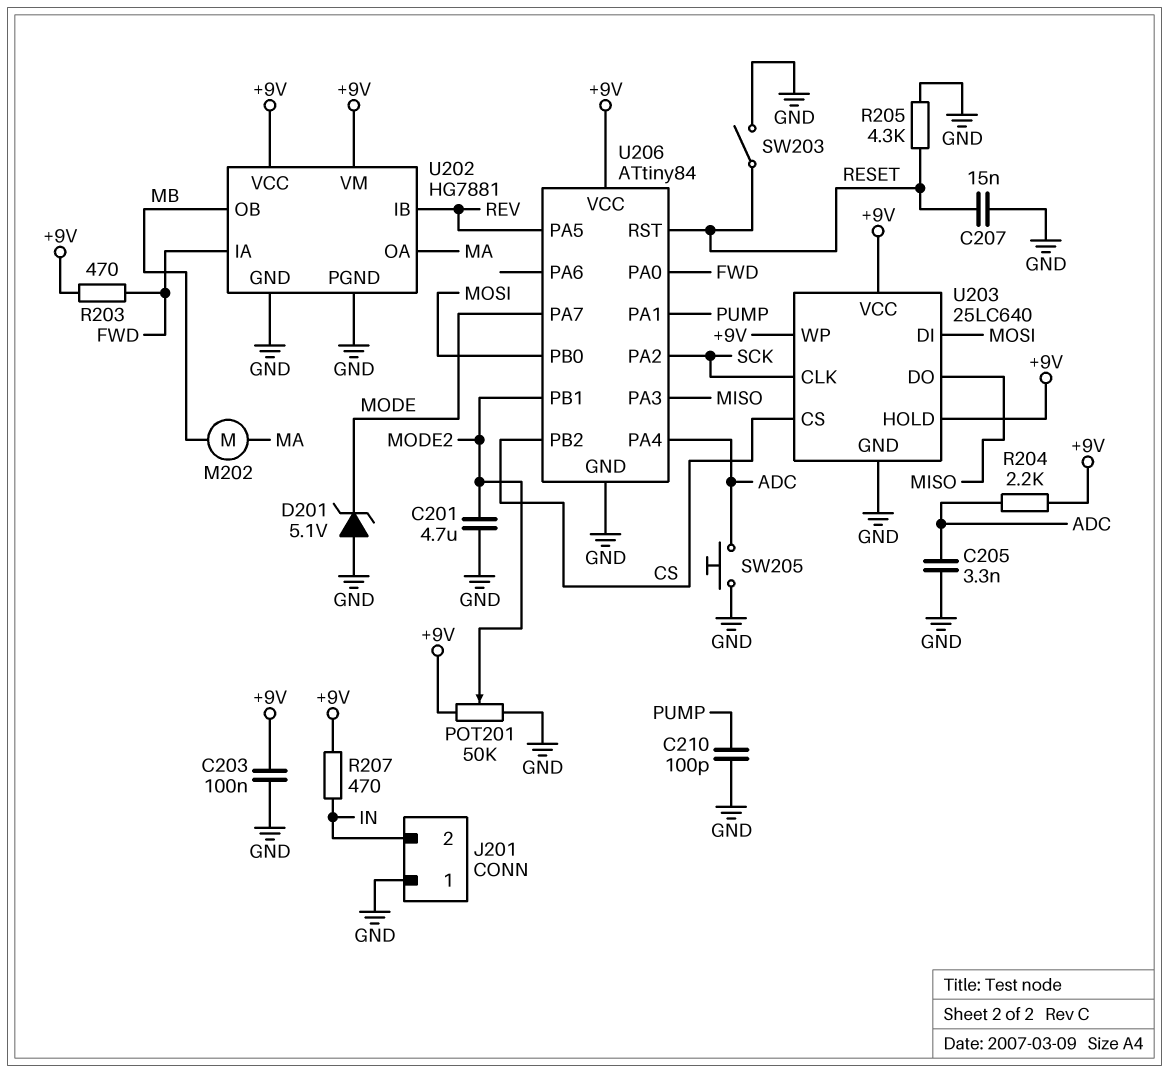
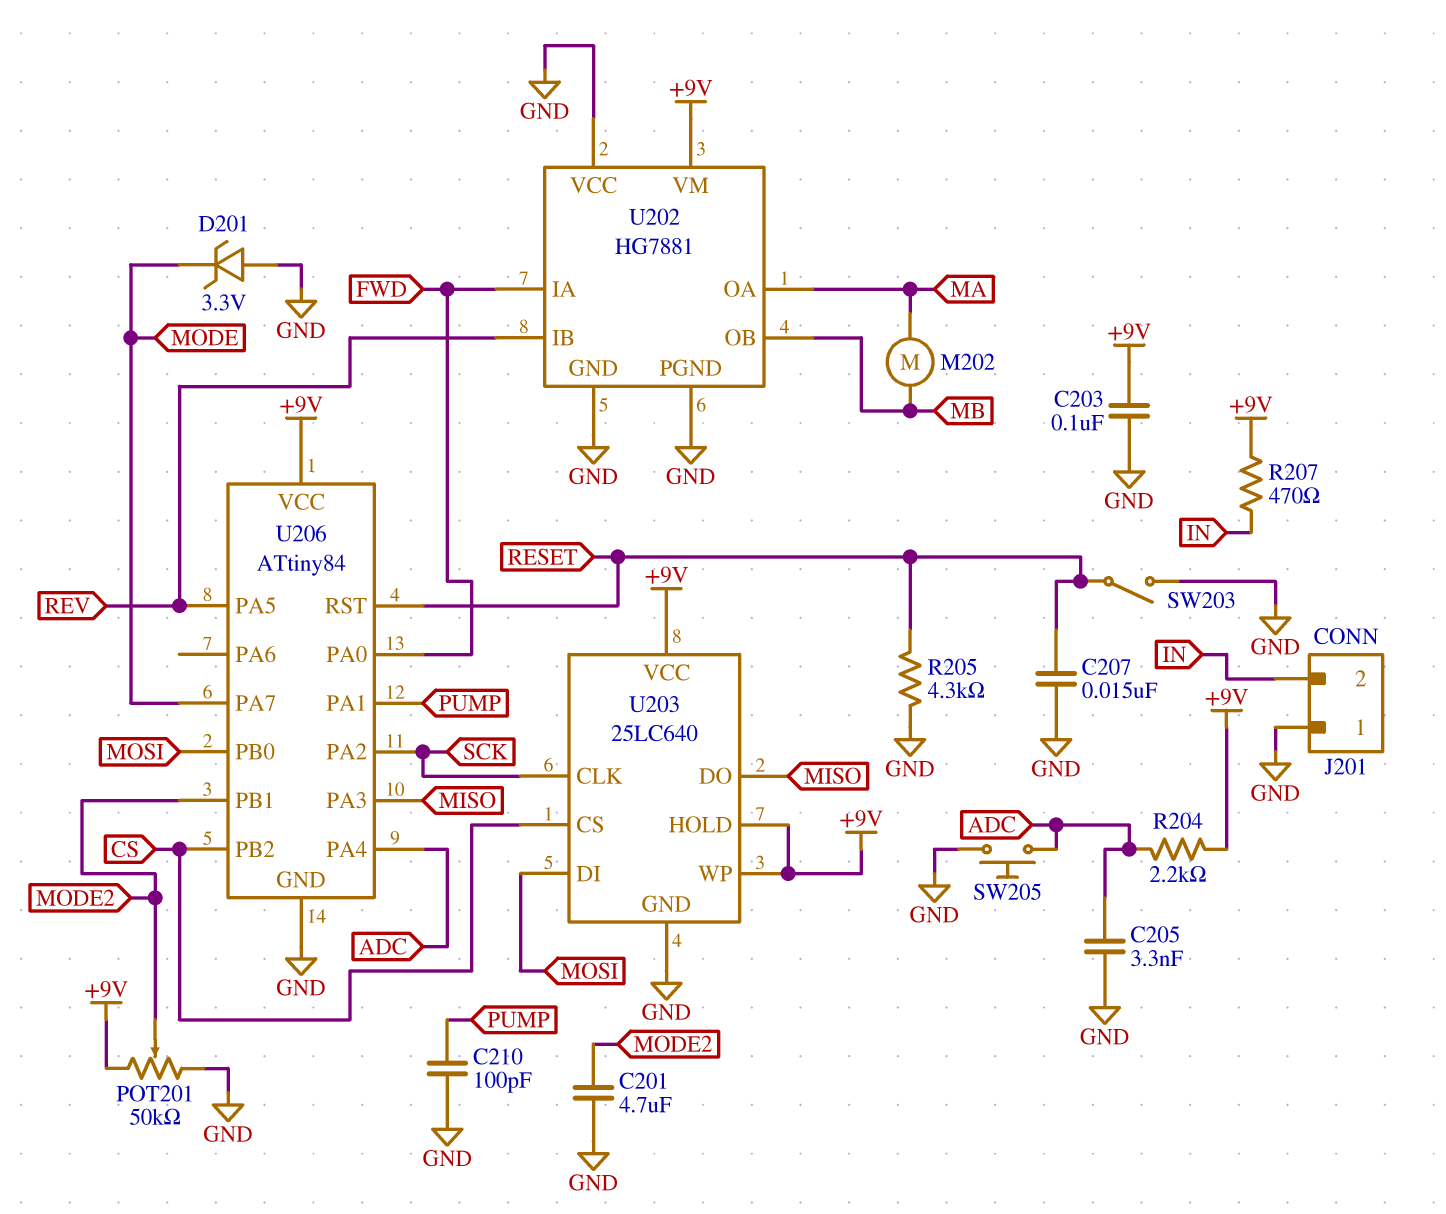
D201: zener 5.1V (A GND, K MODE) -> zener 3.3V (A GND, K MODE)
R203: 470 (+9V, FWD) -> none
U202 pin VCC: +9V -> GND

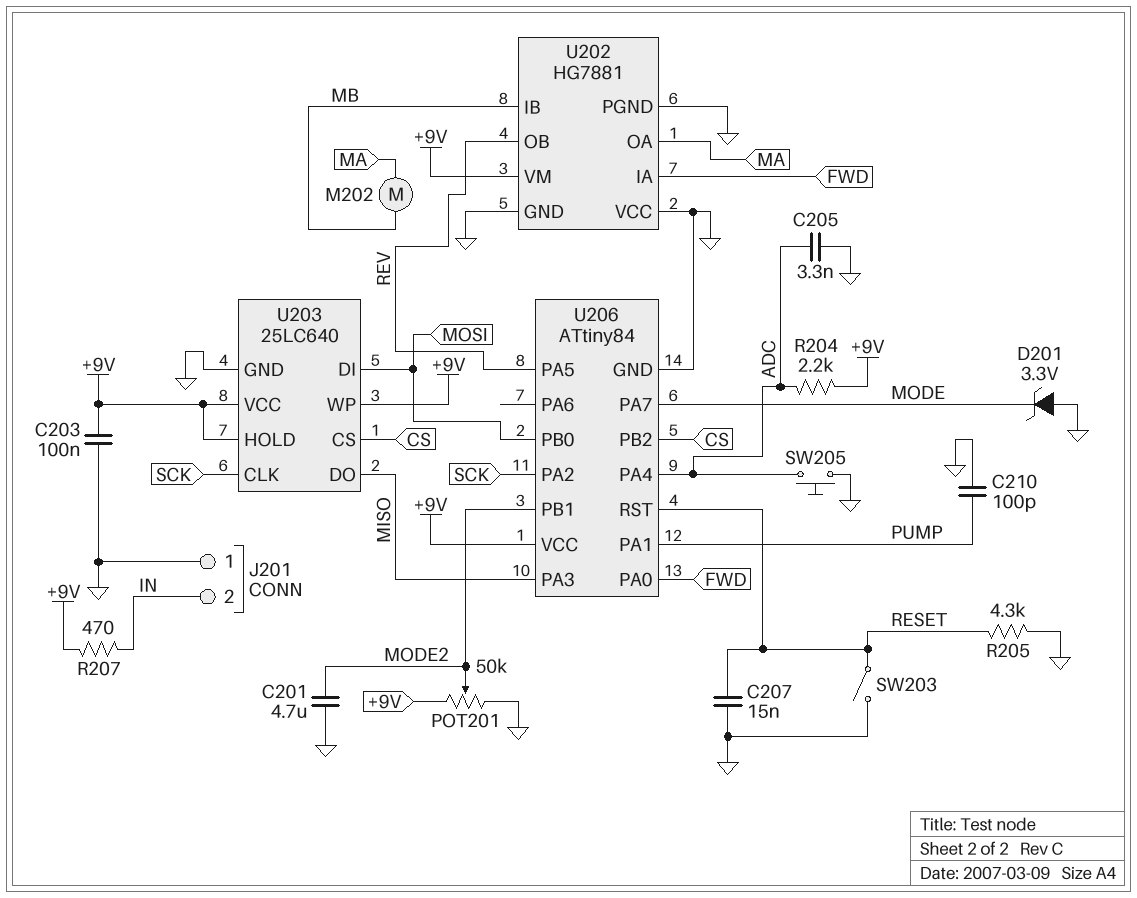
U202 pin IB: REV -> MB
U202 pin OB: MB -> REV

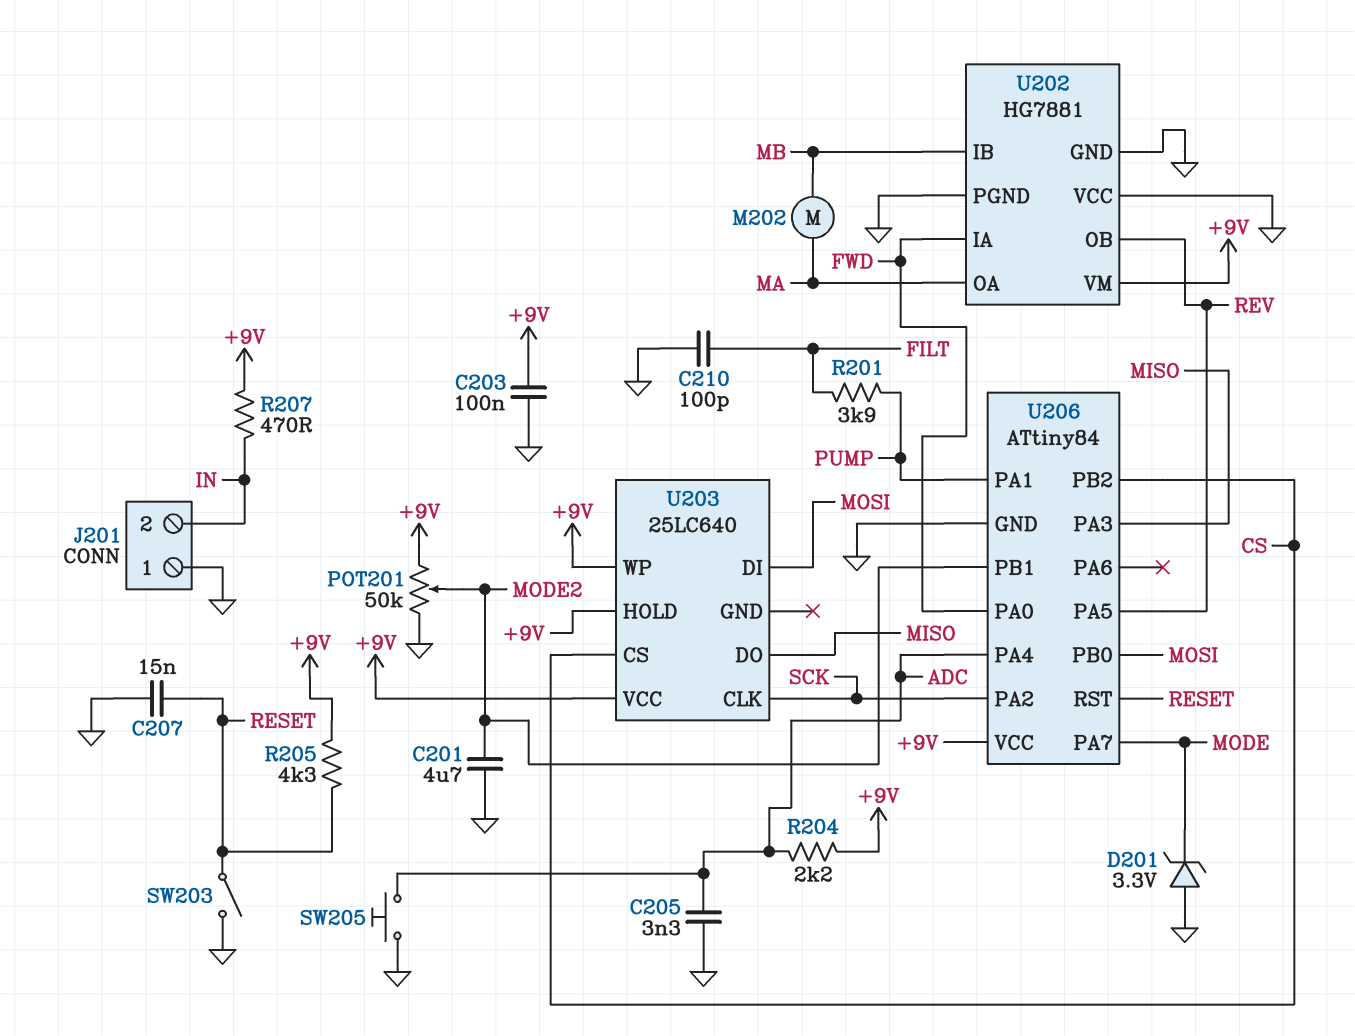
C210: 100pF (GND, PUMP) -> 100pF (FILT, GND)
R201: none -> 3.9k (FILT, PUMP)
R205: 4.3k (GND, RESET) -> 4.3k (+9V, RESET)
U203 pin GND: GND -> none

